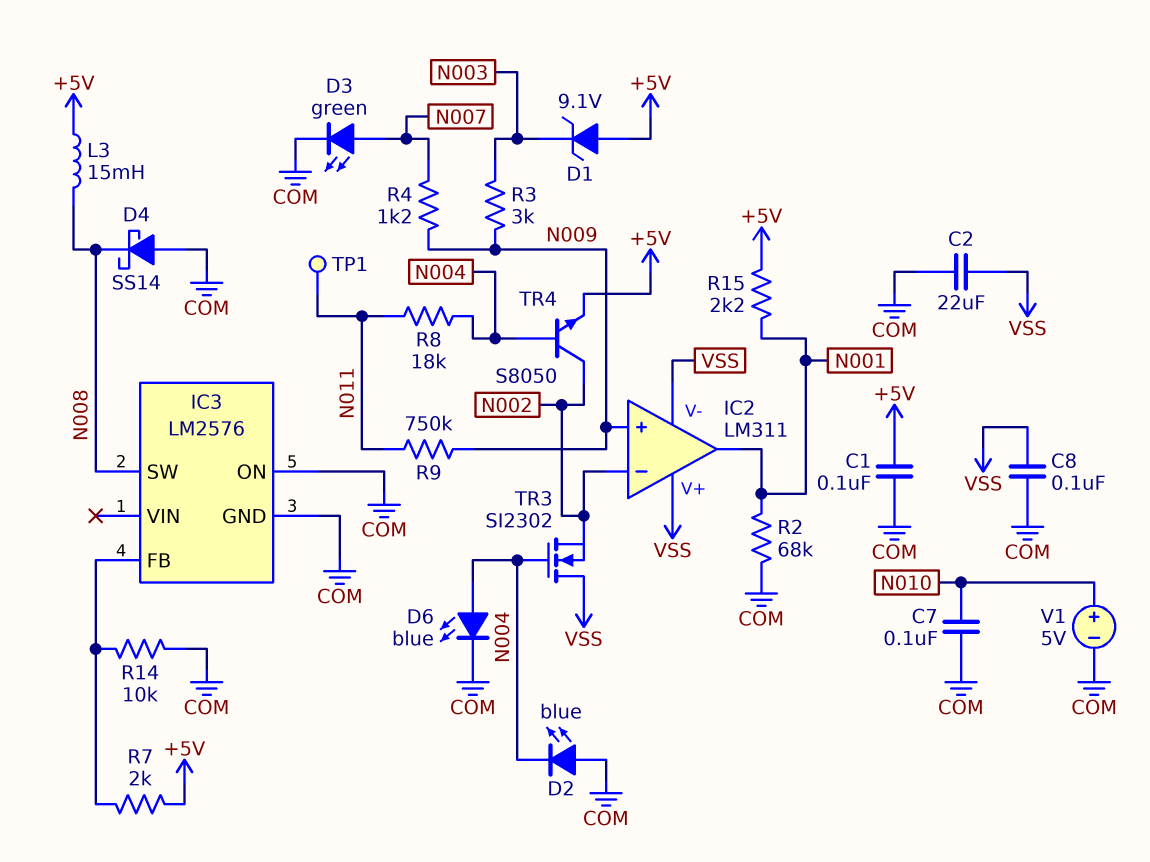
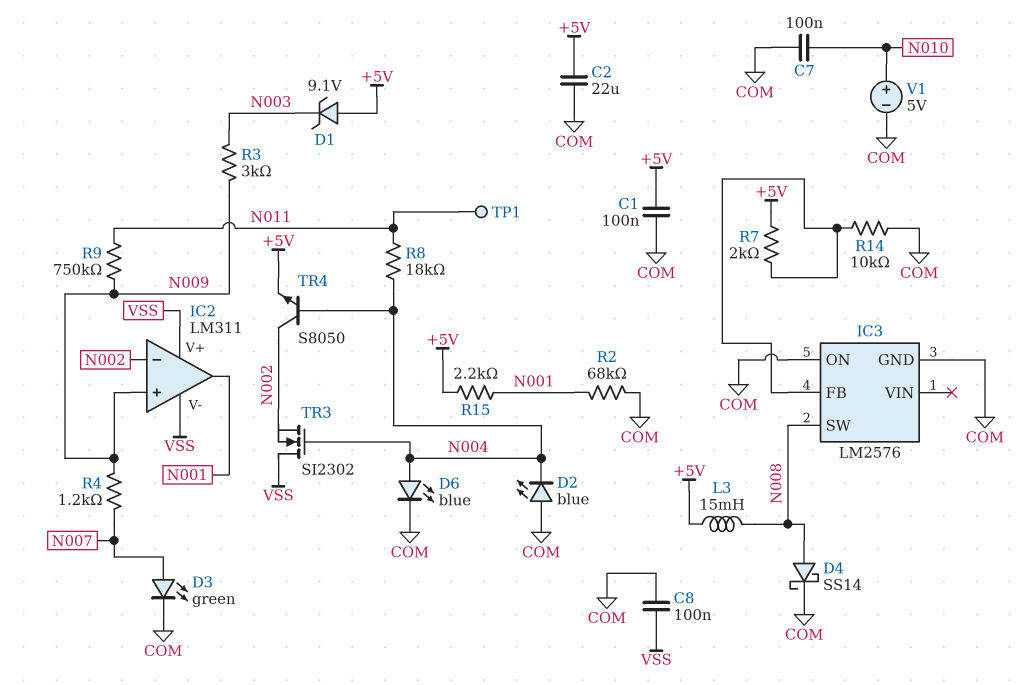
C2: 22uF (COM, VSS) -> 22uF (+5V, COM)
D4: schottky SS14 (A COM, K N008) -> schottky SS14 (A N008, K COM)

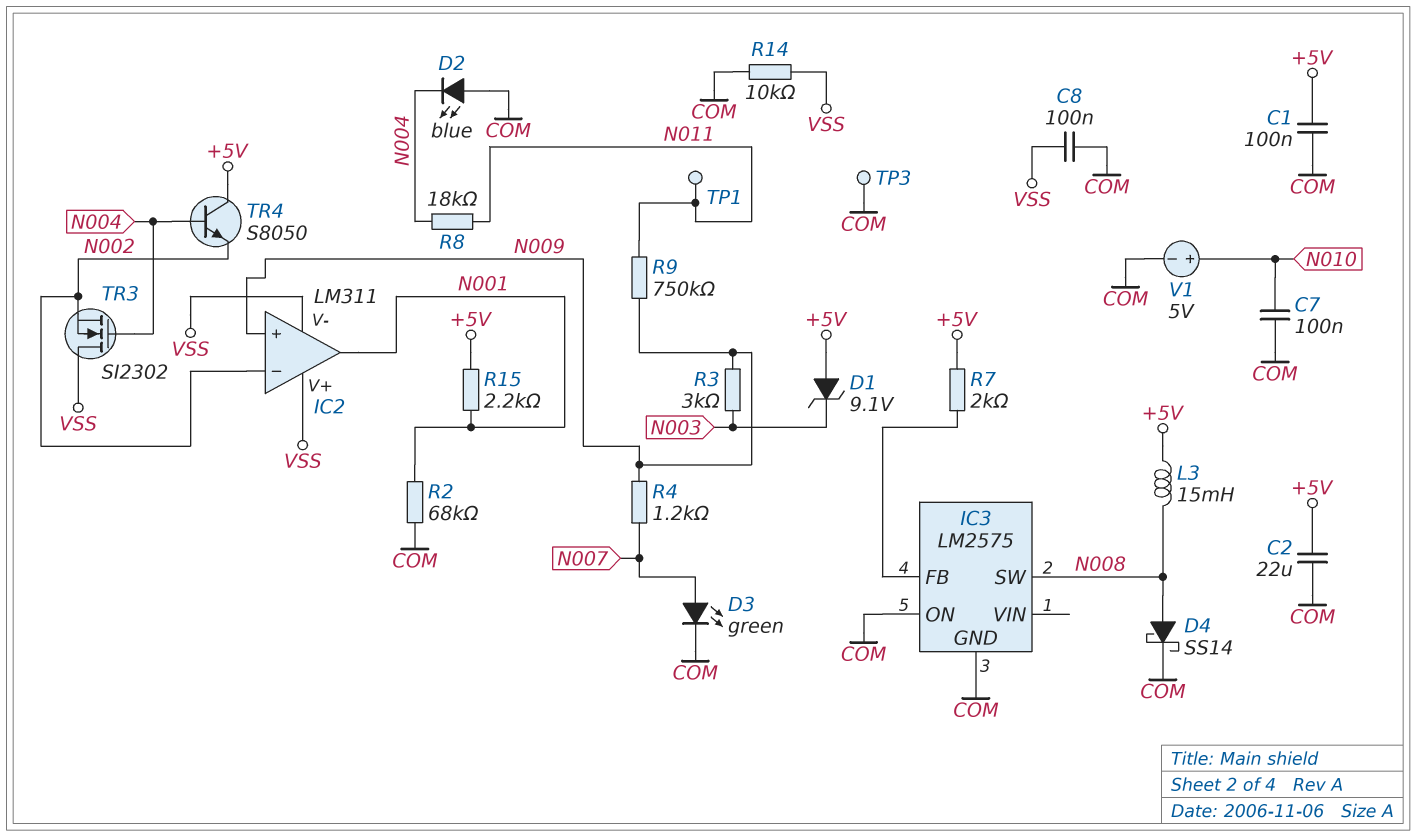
D6: LED blue (A N004, K COM) -> none
IC3: LM2576 -> LM2575
R14: 10k (COM, IC3/FB) -> 10k (COM, VSS)
TP3: none -> test point (COM)
TR4: NPN S8050 (B N004, C N002, E +5V) -> NPN S8050 (B N004, C +5V, E N002)

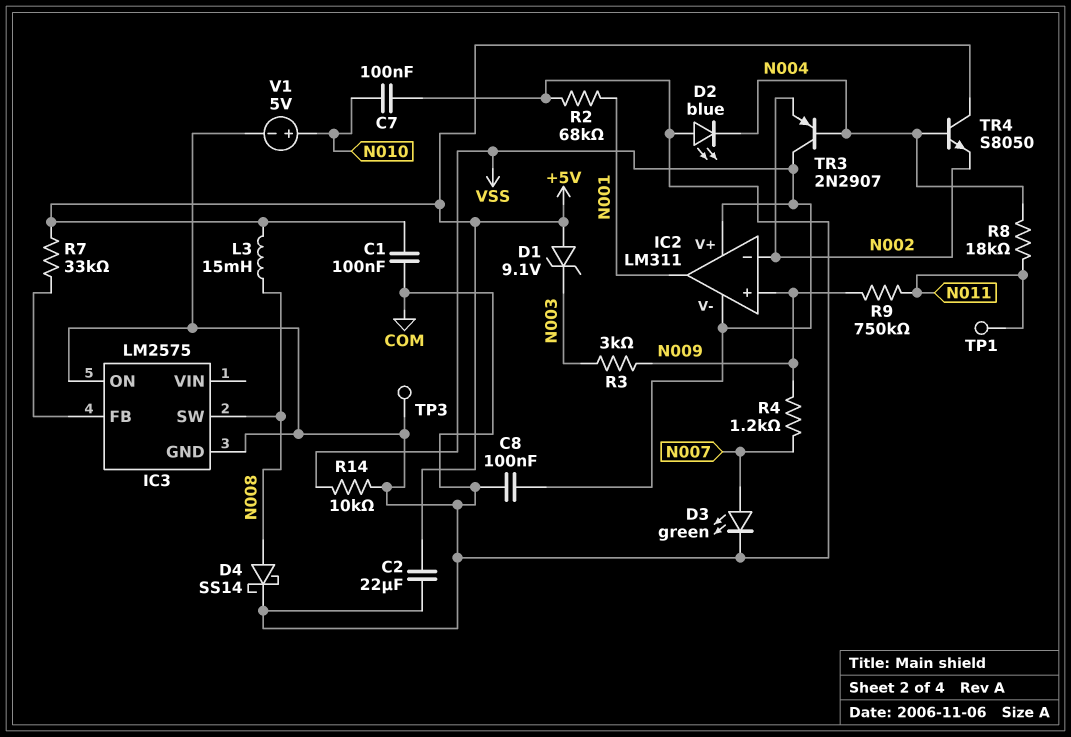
R7: 2k (+5V, IC3/FB) -> 33k (+5V, IC3/FB)
R15: 2.2k (+5V, N001) -> none
TR3: NMOS SI2302 (G N004, D VSS, S N002) -> PNP 2N2907 (B N004, C VSS, E N002)

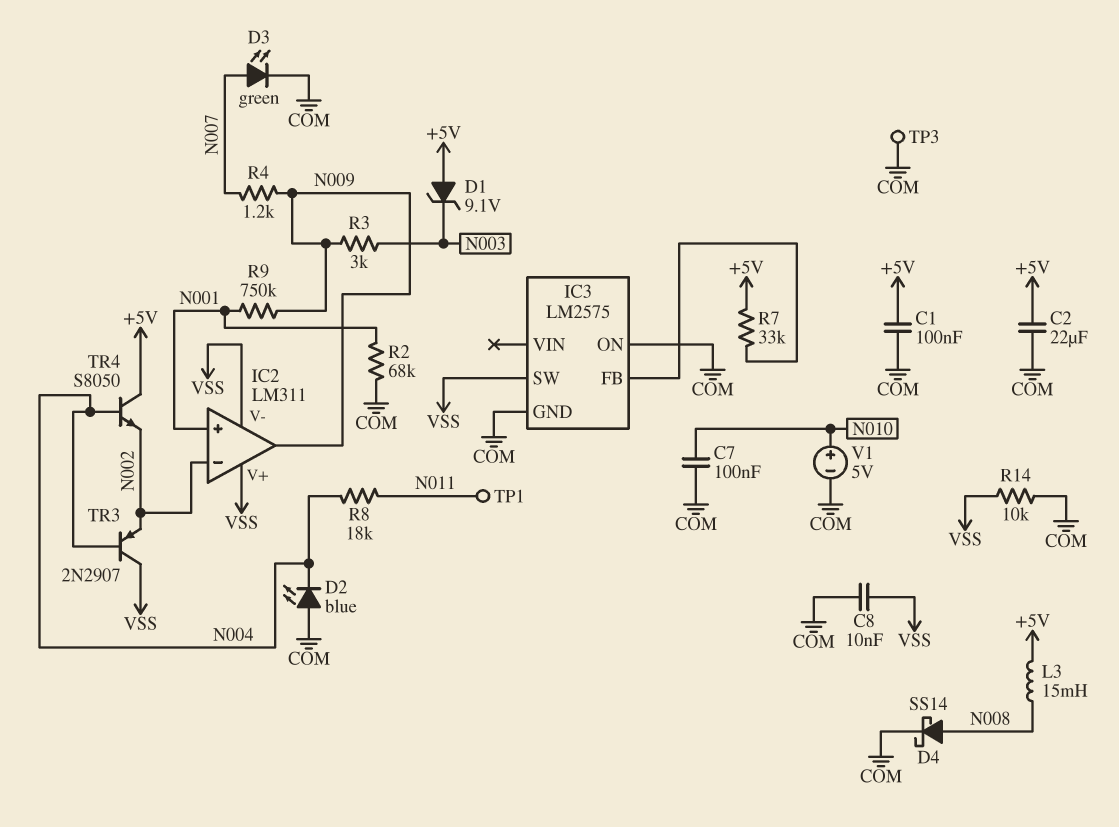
C8: 100nF (COM, VSS) -> 10nF (COM, VSS)
IC2 pin in+: N009 -> N001
IC2 pin out: N001 -> N009
IC3 pin SW: N008 -> VSS
R9: 750k (N009, N011) -> 750k (N001, N009)

